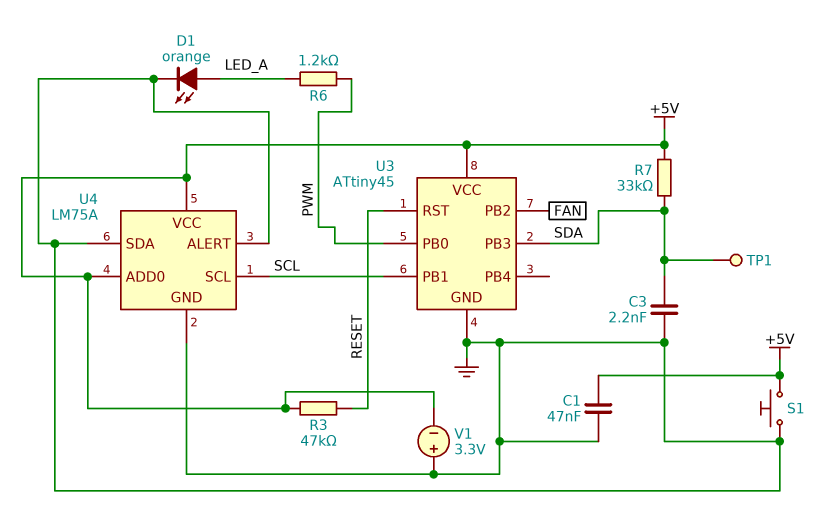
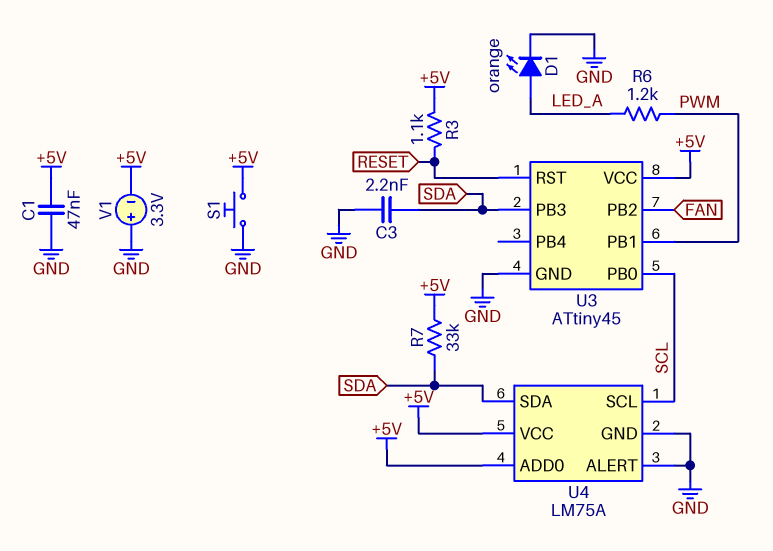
R3: 47k (+5V, RESET) -> 1.1k (+5V, RESET)
TP1: test point (SDA) -> none
U3 pin PB0: PWM -> SCL
U3 pin PB1: SCL -> PWM
U4 pin SDA: GND -> SDA

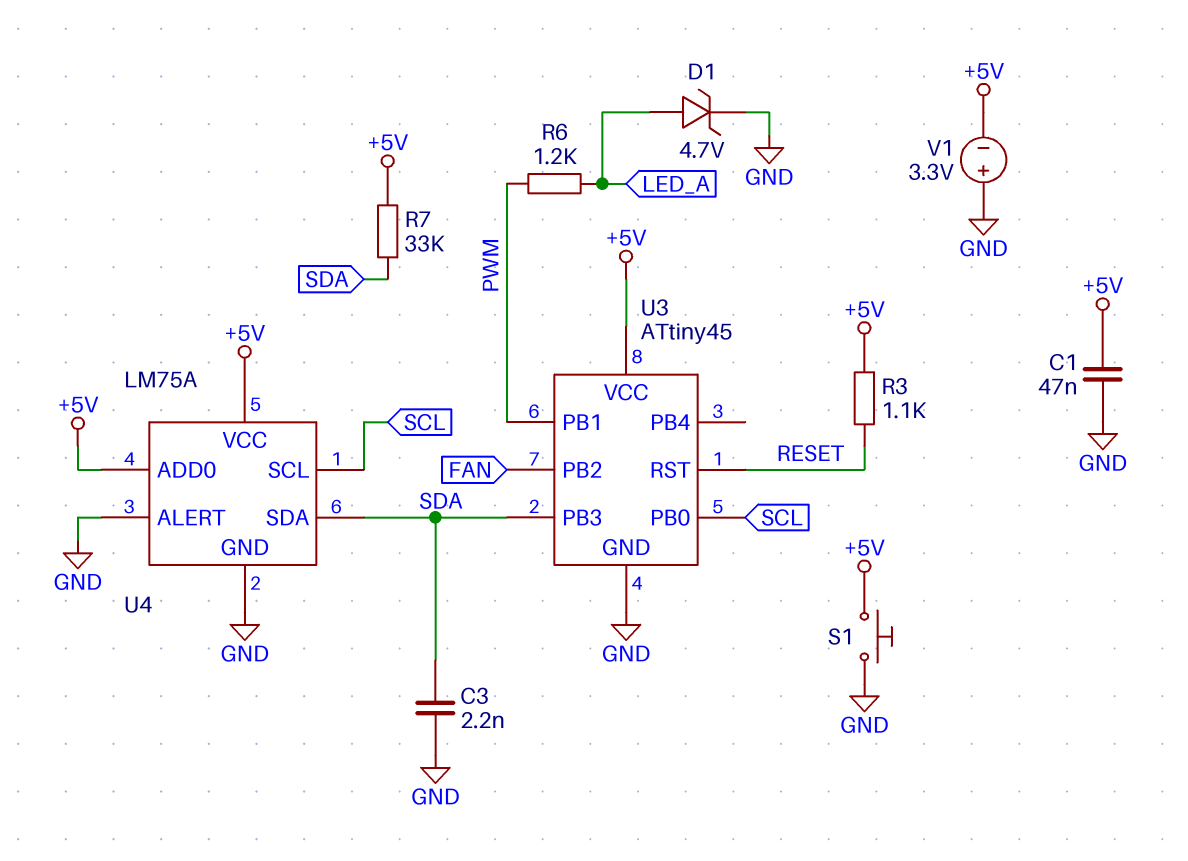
D1: LED orange (A LED_A, K GND) -> zener 4.7V (A LED_A, K GND)

